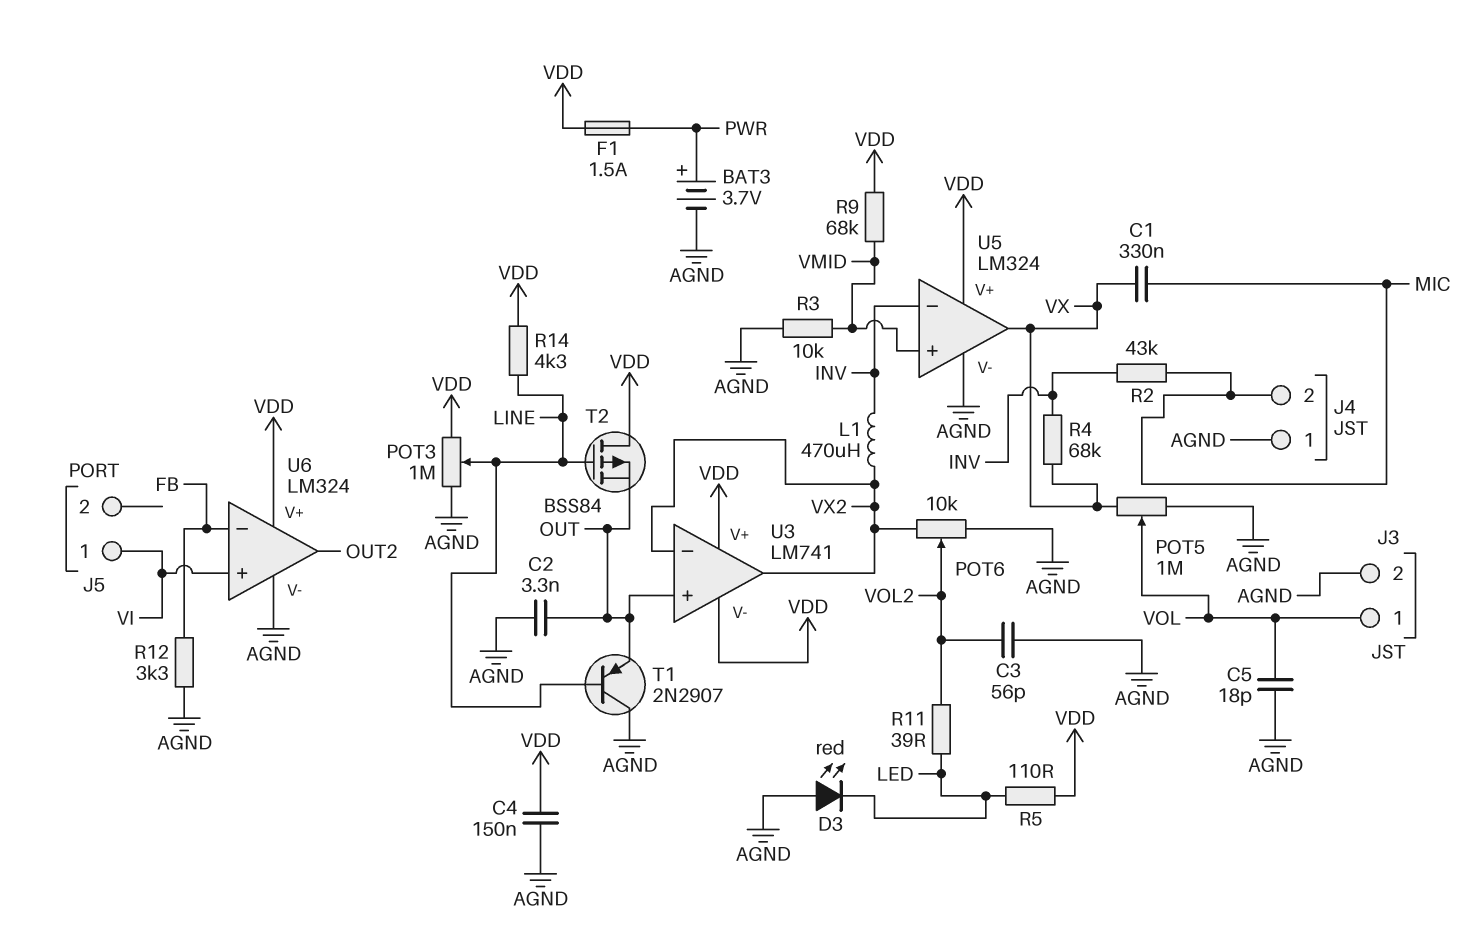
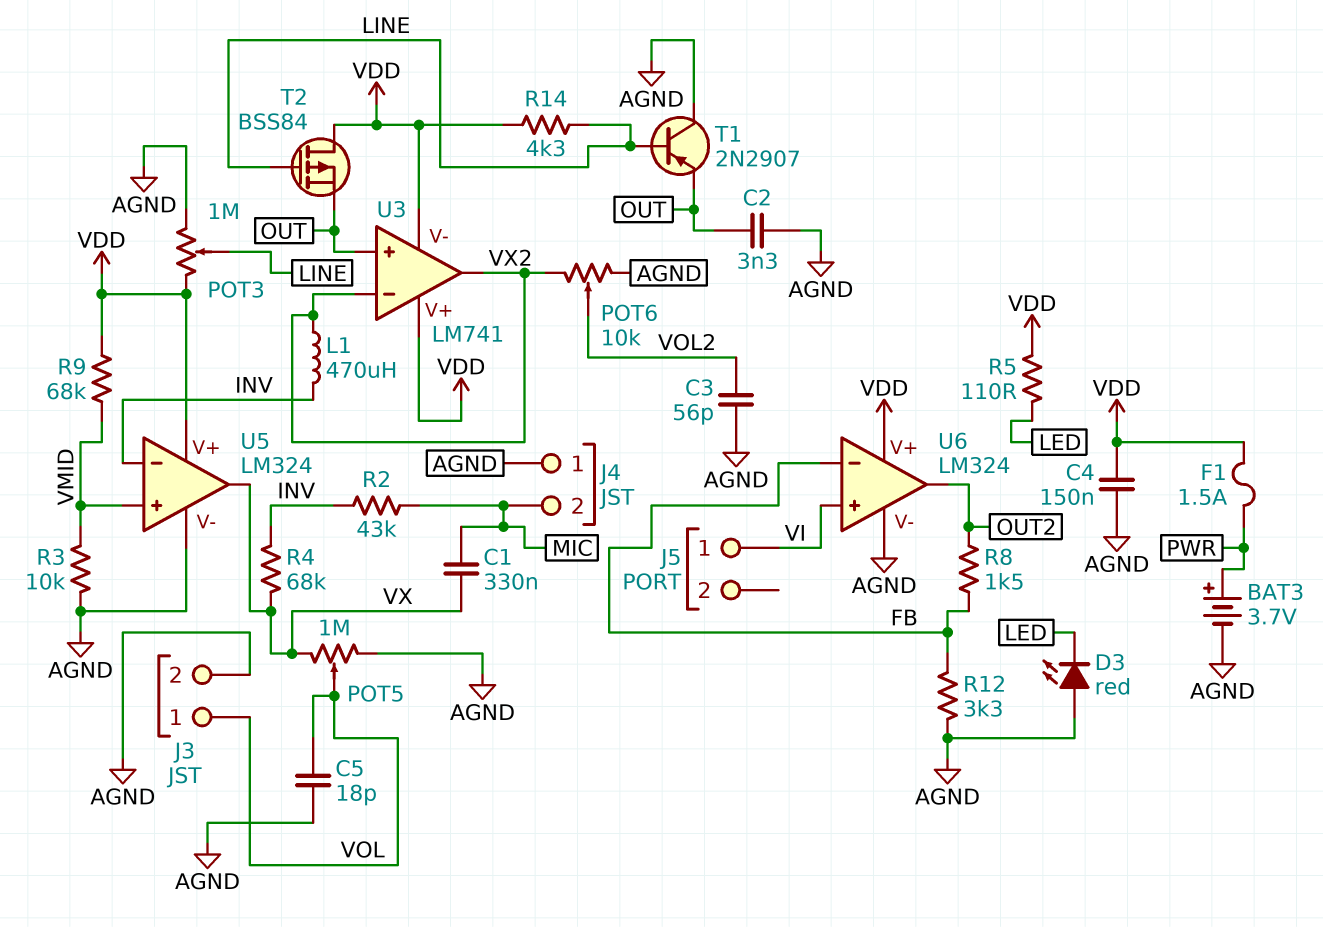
R8: none -> 1.5k (FB, OUT2)
R11: 39 (LED, VOL2) -> none

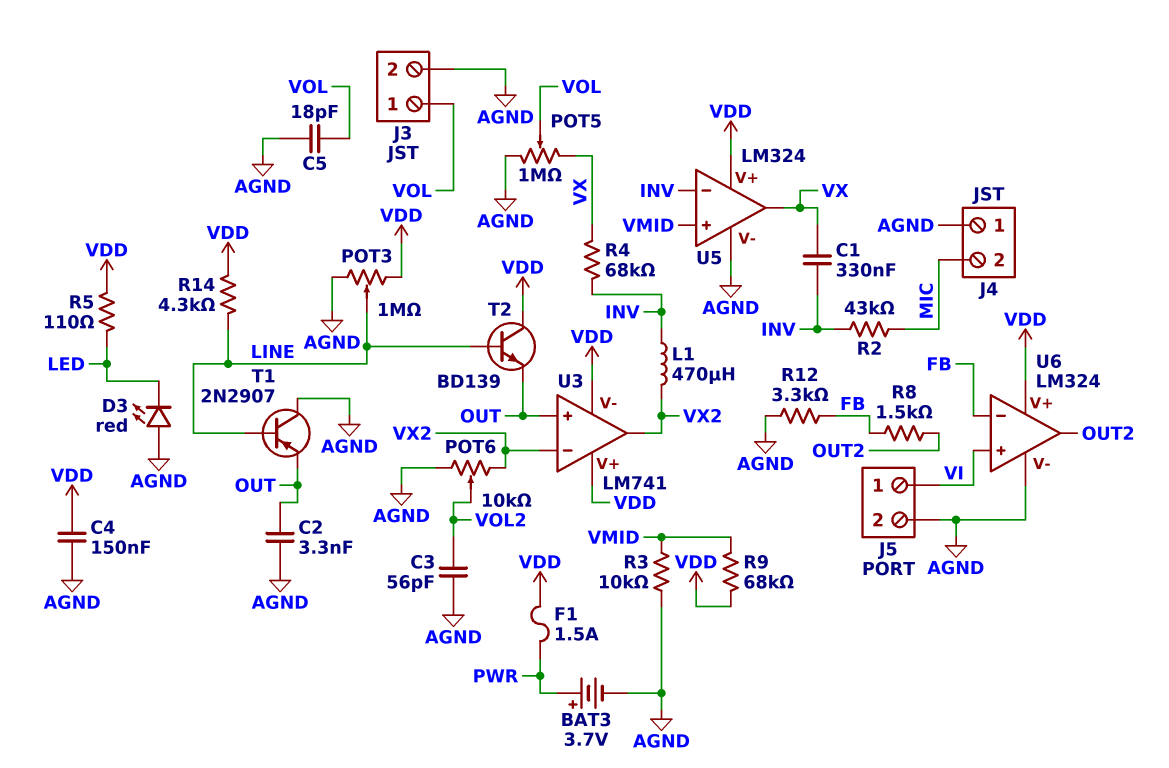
C1: 330nF (MIC, VX) -> 330nF (INV, VX)
J5 pin 2: none -> AGND
T2: PMOS BSS84 (G LINE, D VDD, S OUT) -> NPN BD139 (B LINE, C VDD, E OUT)

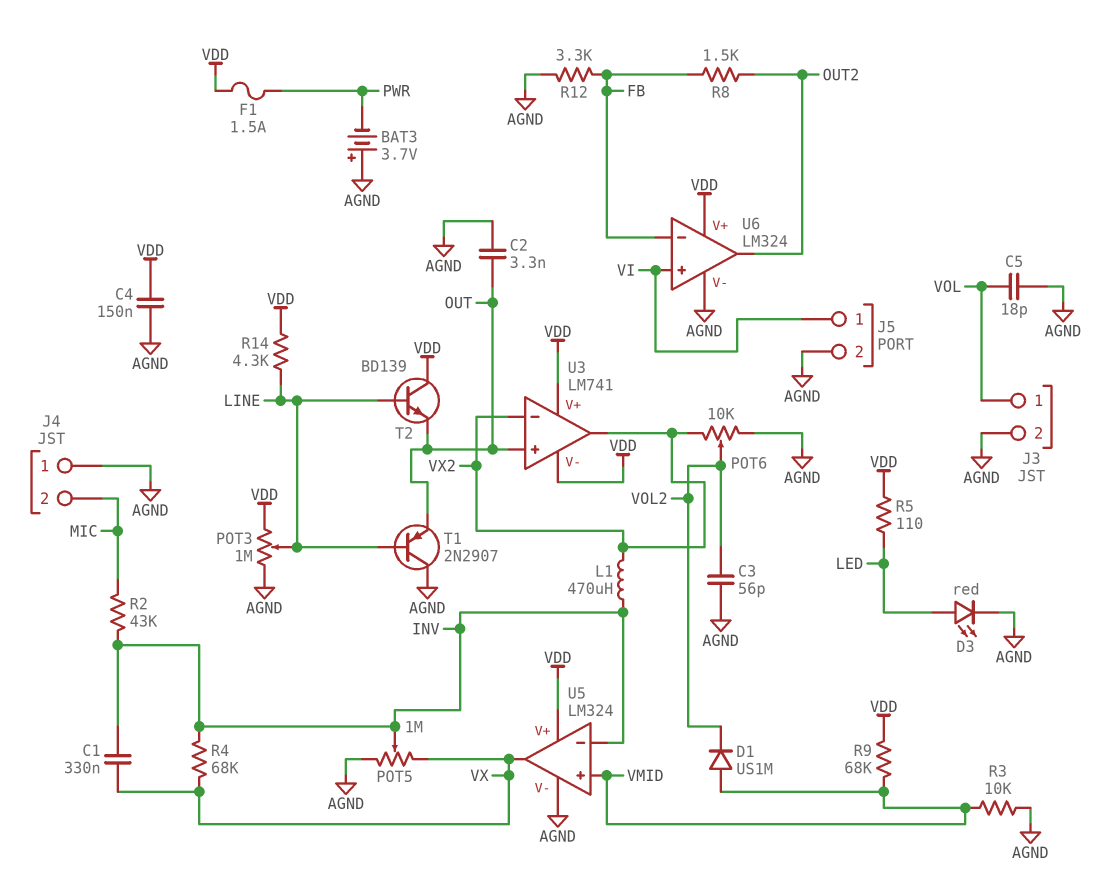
BAT3: 3.7V (plus PWR, minus AGND) -> 3.7V (plus AGND, minus PWR)
D1: none -> diode US1M (A VMID, K VOL2)
D3: LED red (A AGND, K LED) -> LED red (A LED, K AGND)
POT5: 1M (AGND, VX, wiper VOL) -> 1M (AGND, VX, wiper INV)

